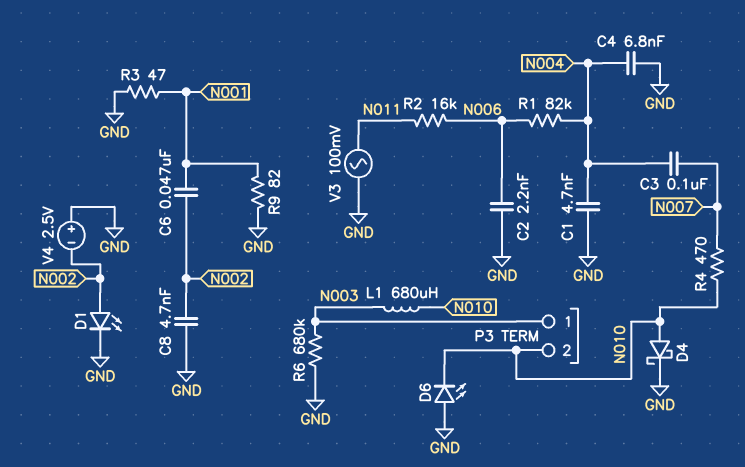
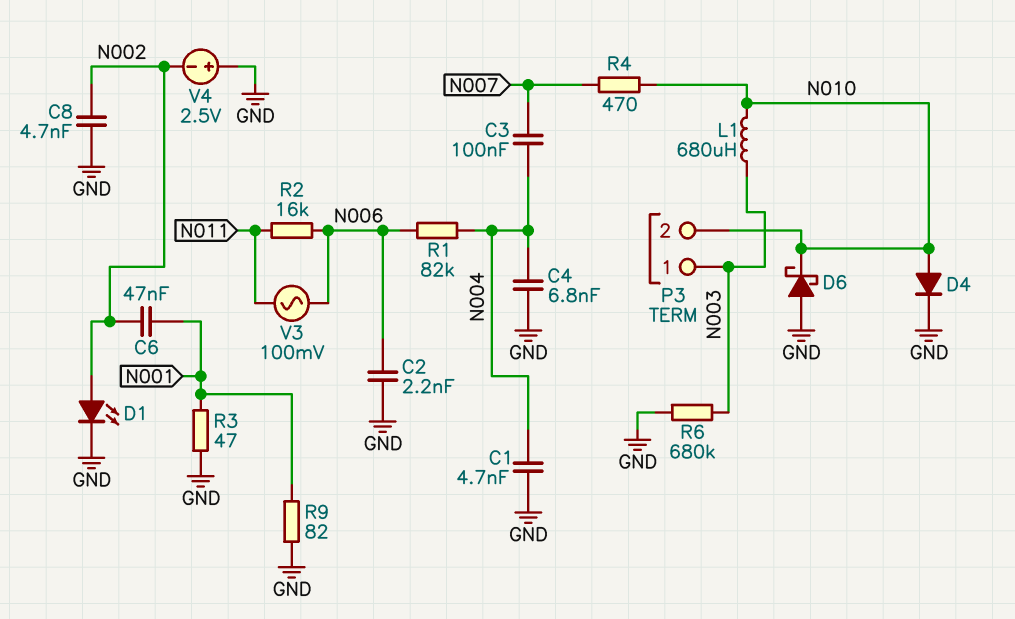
D4: schottky (A N010, K GND) -> diode (A N010, K GND)
D6: LED (A GND, K N010) -> schottky (A GND, K N010)
V3: AC 100mV (GND, N011) -> AC 100mV (N006, N011)

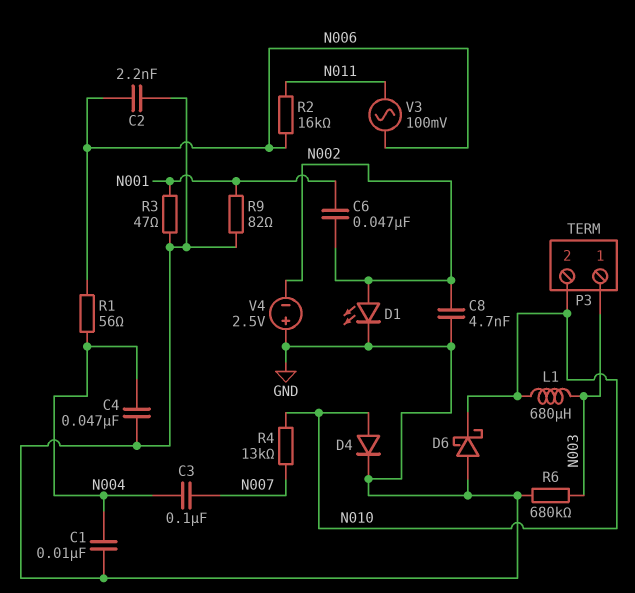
C1: 4.7nF (GND, N004) -> 10nF (GND, N004)
C4: 6.8nF (GND, N004) -> 47nF (GND, N004)
R1: 82k (N004, N006) -> 56 (N004, N006)
R4: 470 (N007, N010) -> 13k (N007, N010)

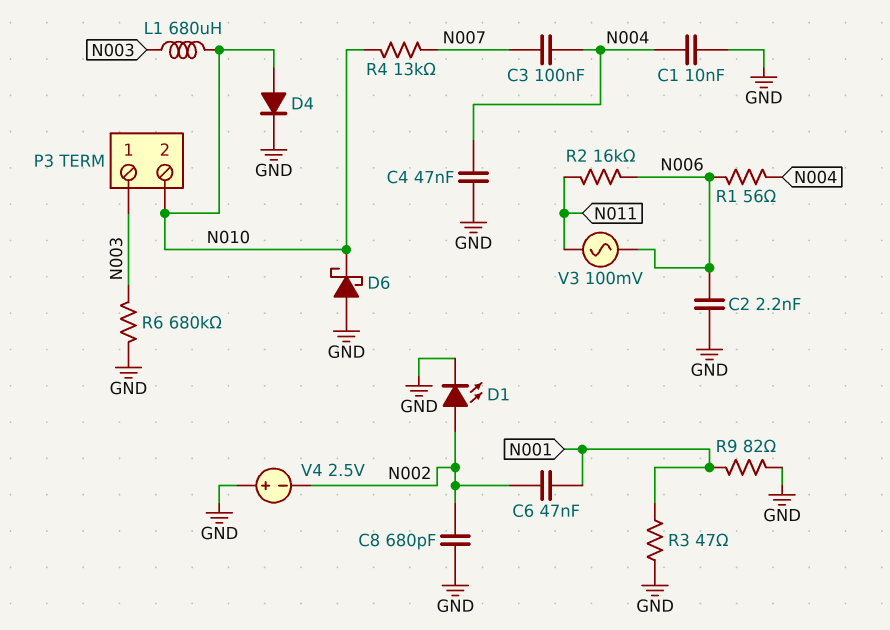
C8: 4.7nF (GND, N002) -> 680pF (GND, N002)

